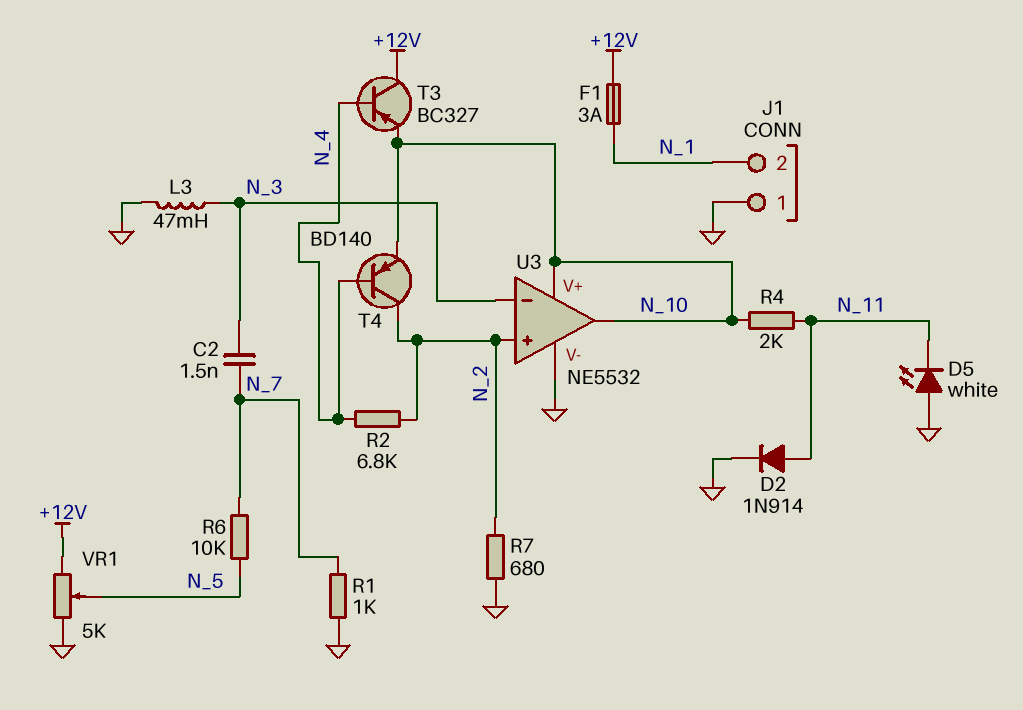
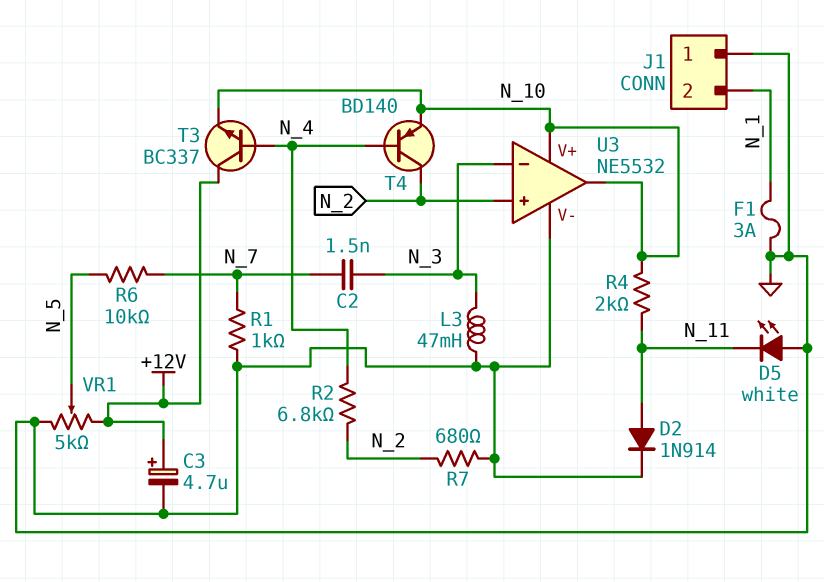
C3: none -> 4.7uF (plus +12V, minus GND)
F1: 3A (+12V, N_1) -> 3A (GND, N_1)
T3: PNP BC327 (B N_4, C +12V, E N_10) -> NPN BC337 (B N_4, C +12V, E N_10)

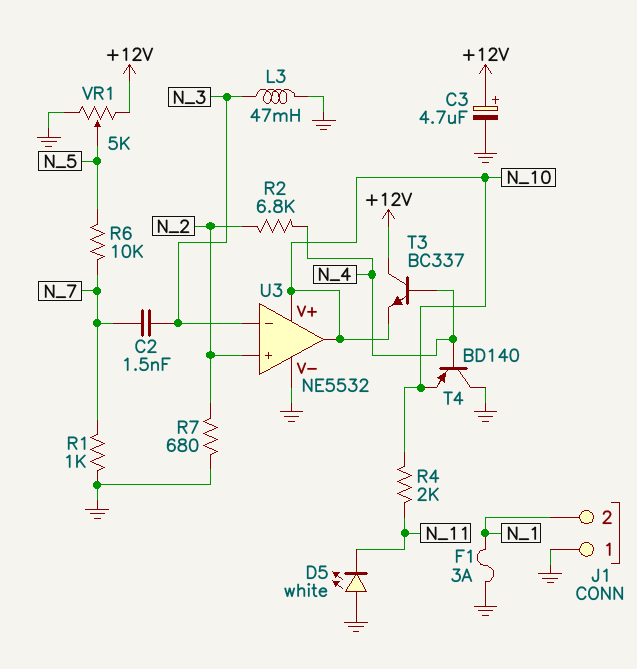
D2: diode 1N914 (A N_11, K GND) -> none
T4: PNP BD140 (B N_4, C N_2, E N_10) -> PNP BD140 (B N_4, C GND, E N_10)

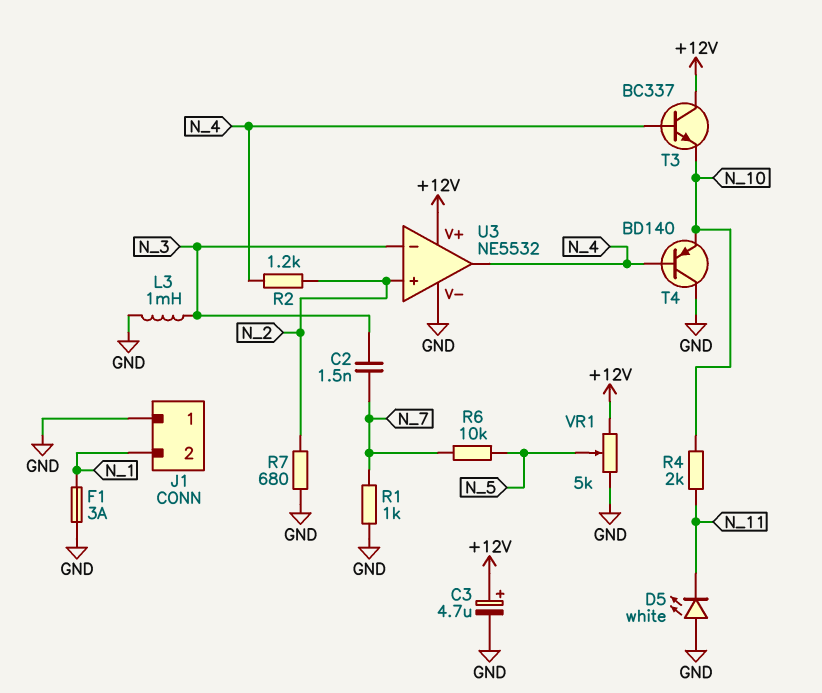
L3: 47mH (GND, N_3) -> 1mH (GND, N_3)
R2: 6.8k (N_2, N_4) -> 1.2k (N_2, N_4)
U3 pin V+: N_10 -> +12V
U3 pin out: N_10 -> N_4

